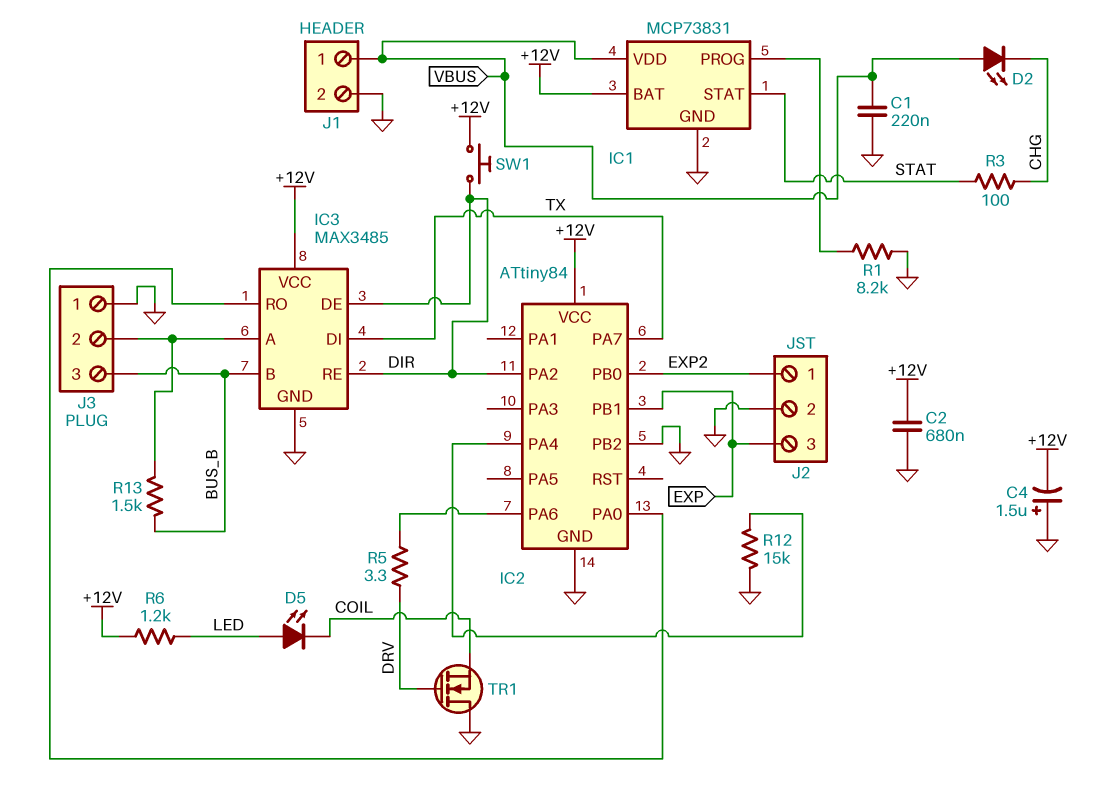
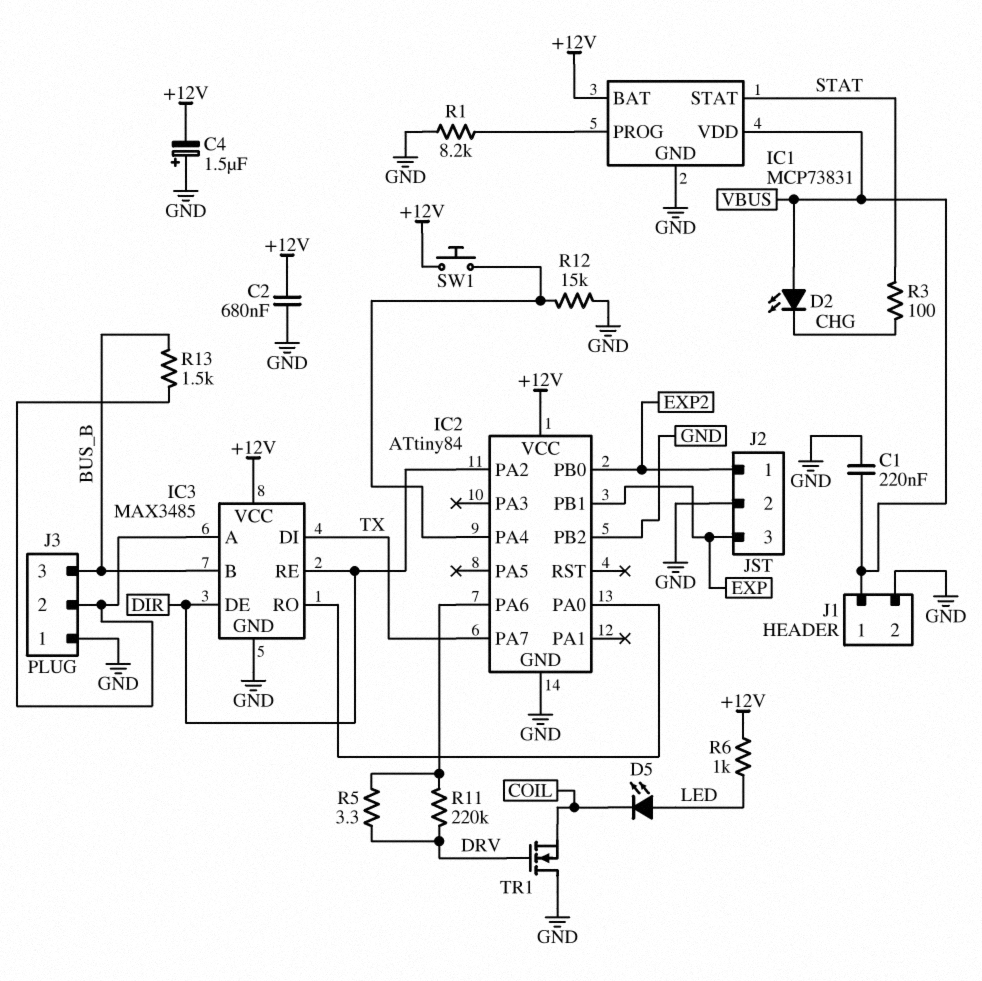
R6: 1.2k (+12V, LED) -> 1k (+12V, LED)
R11: none -> 220k (DRV, IC2/PA6)
SW1: button (+12V, DIR) -> button (+12V, IC2/PA4)

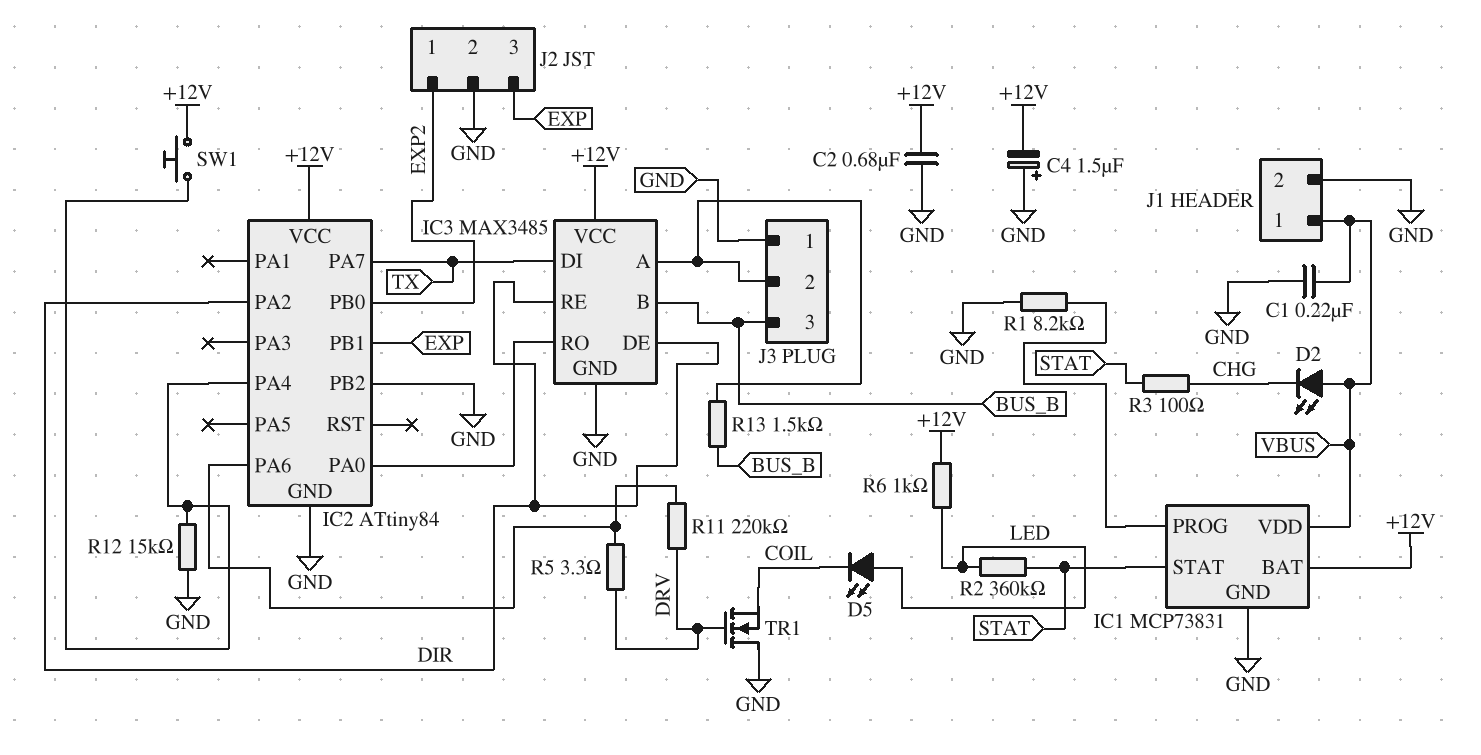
R2: none -> 360k (LED, STAT)

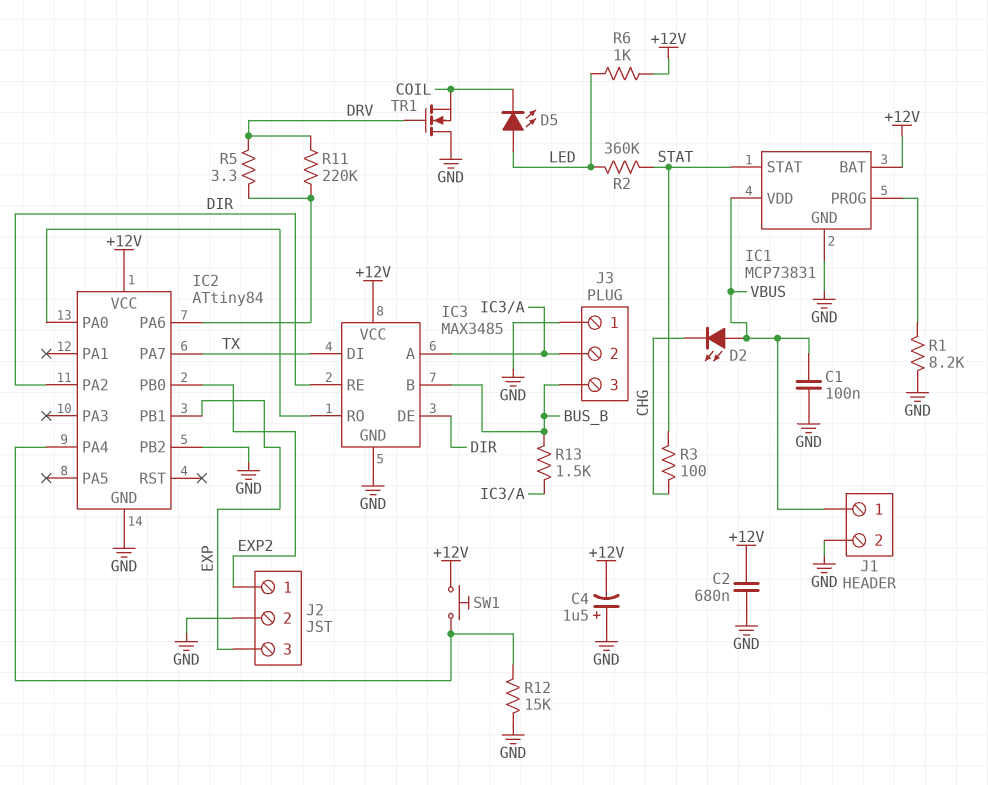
C1: 220nF (GND, VBUS) -> 100nF (GND, VBUS)

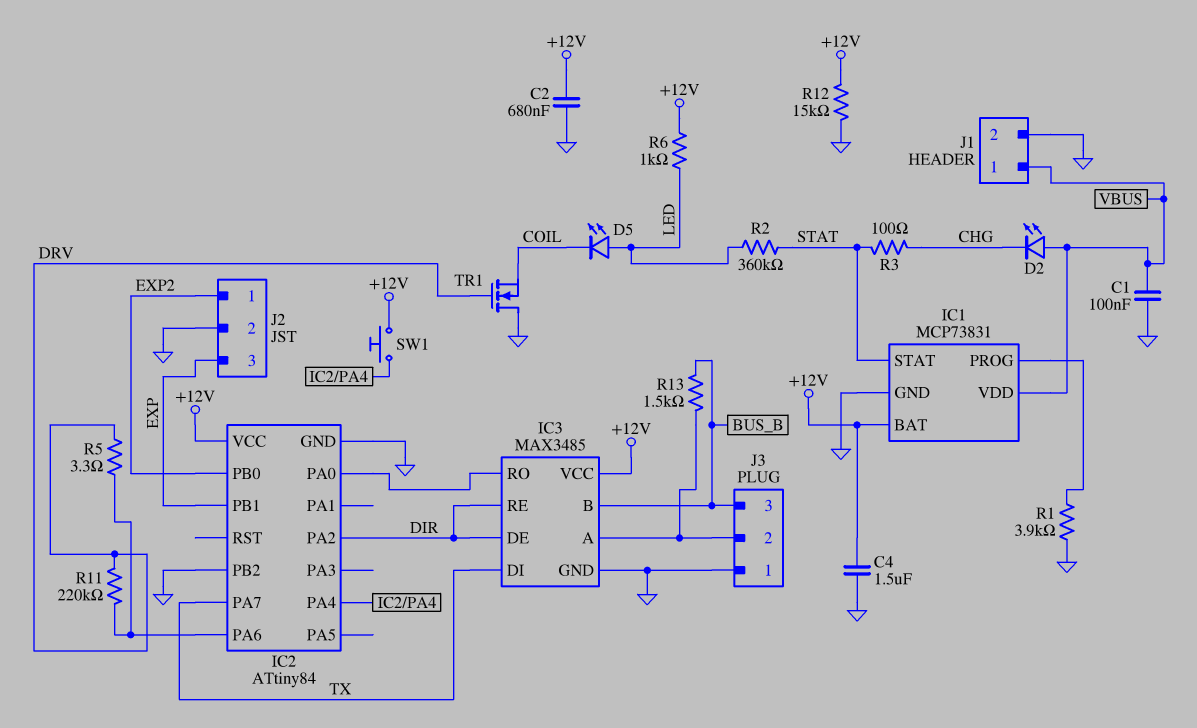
C4: 1.5uF (plus GND, minus +12V) -> 1.5uF (+12V, GND)
R1: 8.2k (GND, IC1/PROG) -> 3.9k (GND, IC1/PROG)
R12: 15k (GND, IC2/PA4) -> 15k (+12V, GND)

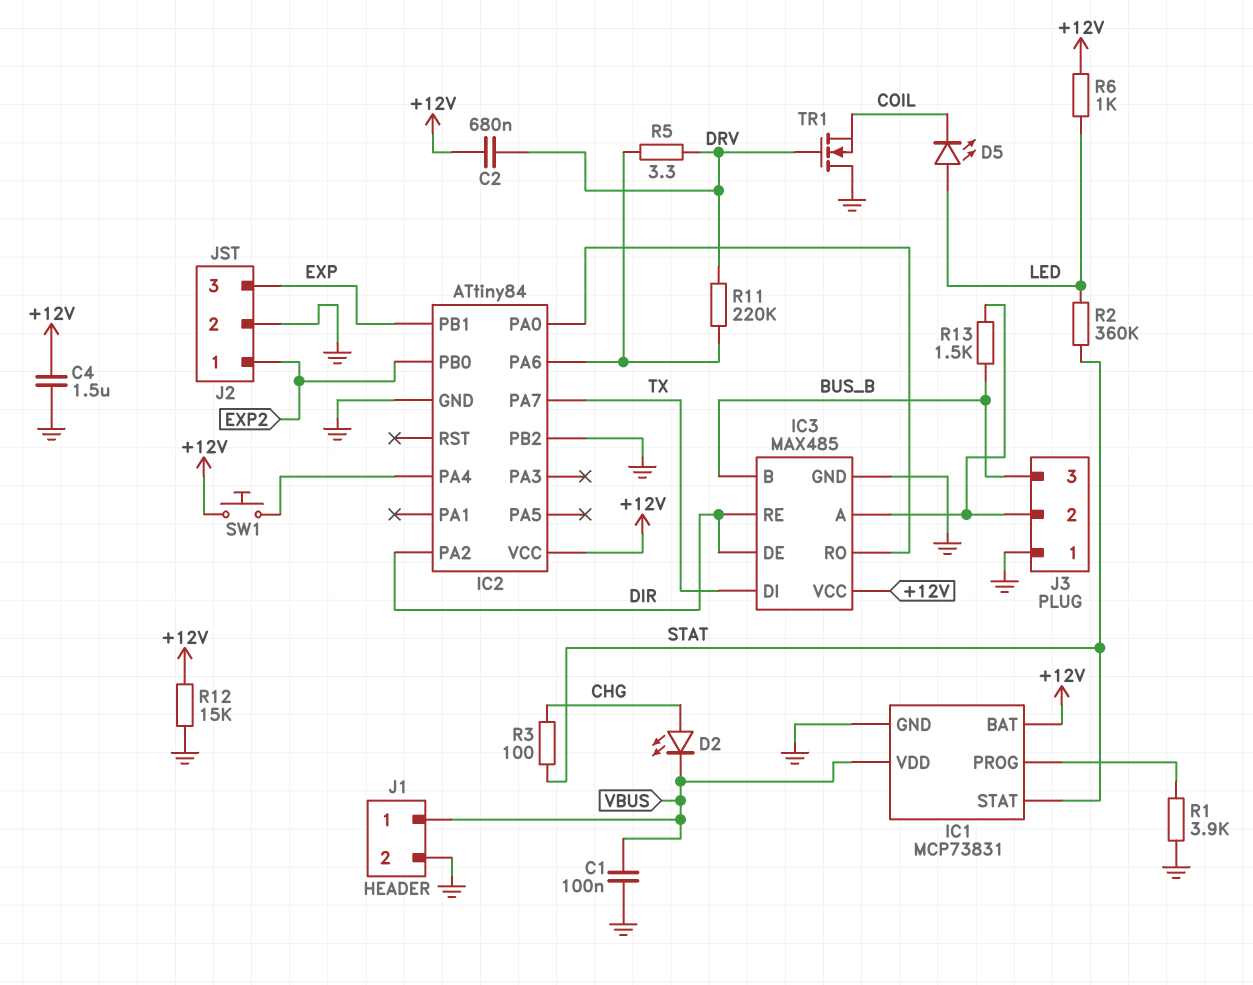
C2: 680nF (+12V, GND) -> 680nF (+12V, DRV)
D2: LED (A VBUS, K CHG) -> LED (A CHG, K VBUS)
IC3: MAX3485 -> MAX485

